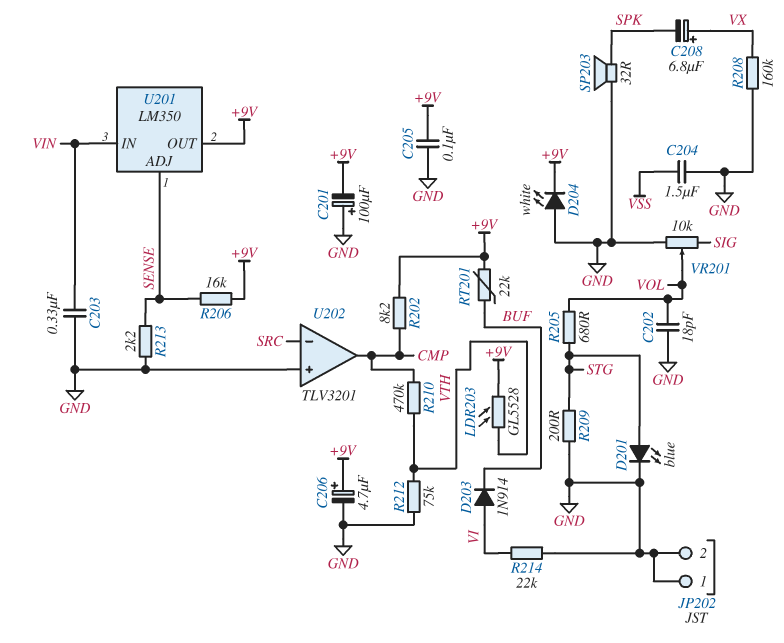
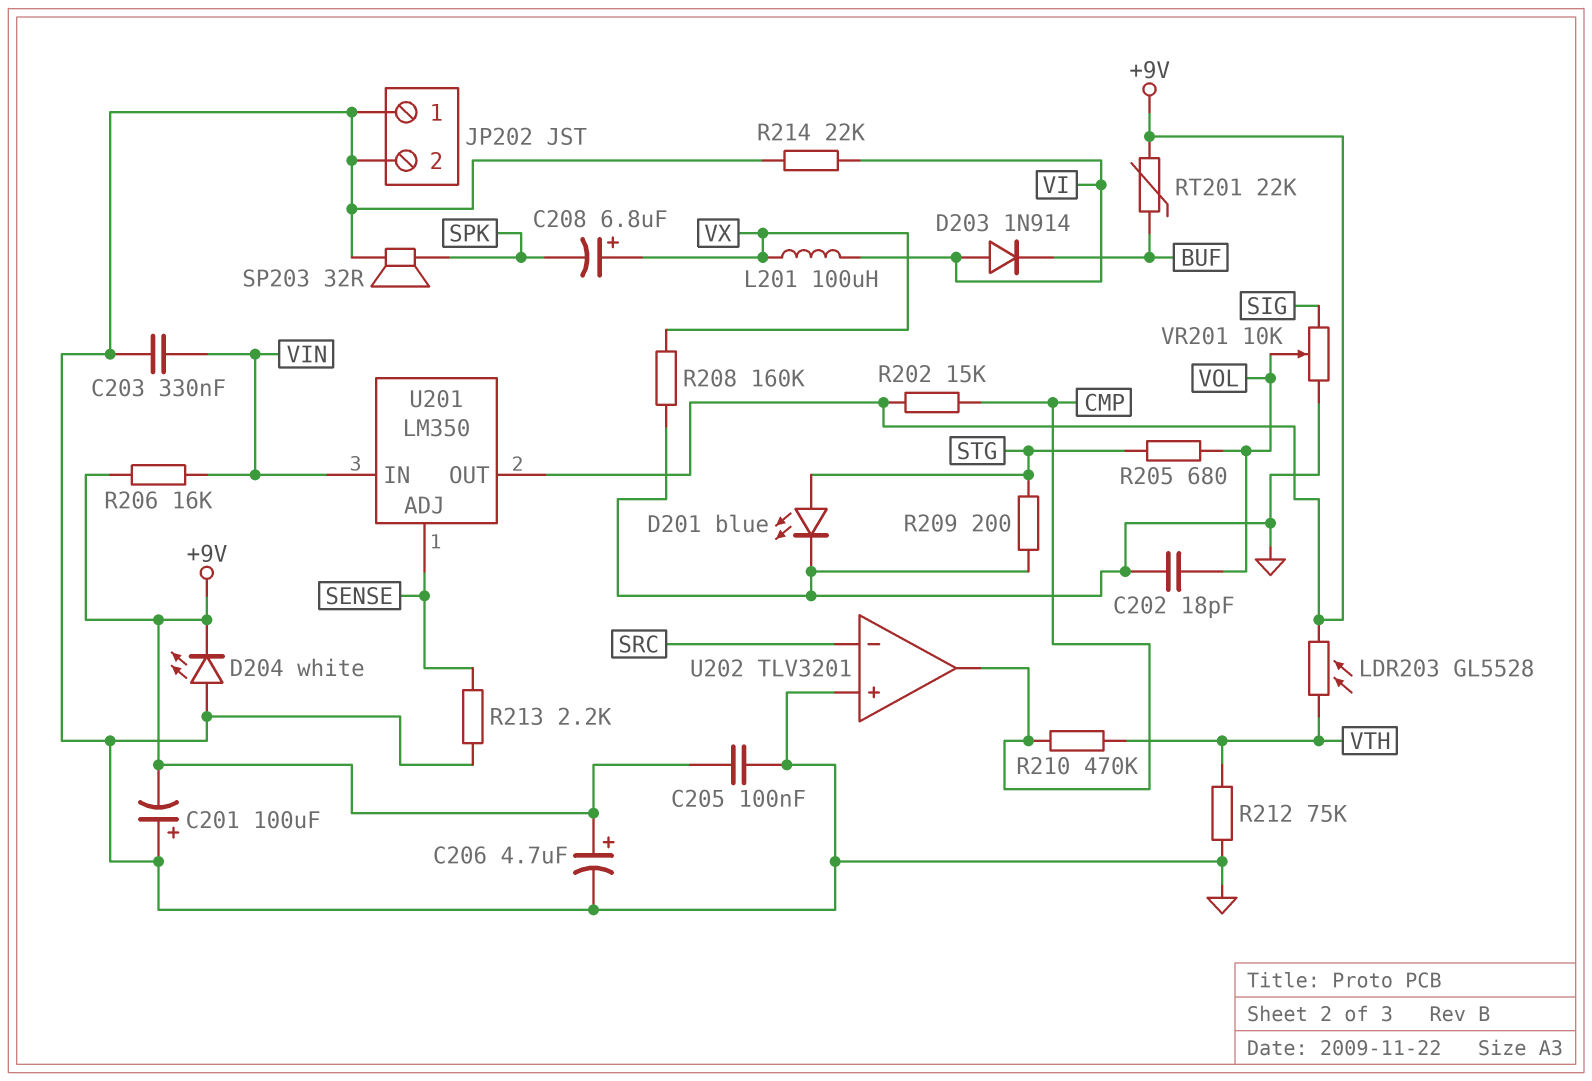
C204: 1.5uF (GND, VSS) -> none
L201: none -> 100uH (VI, VX)
R202: 8.2k (+9V, CMP) -> 15k (+9V, CMP)
R206: 16k (+9V, SENSE) -> 16k (+9V, VIN)

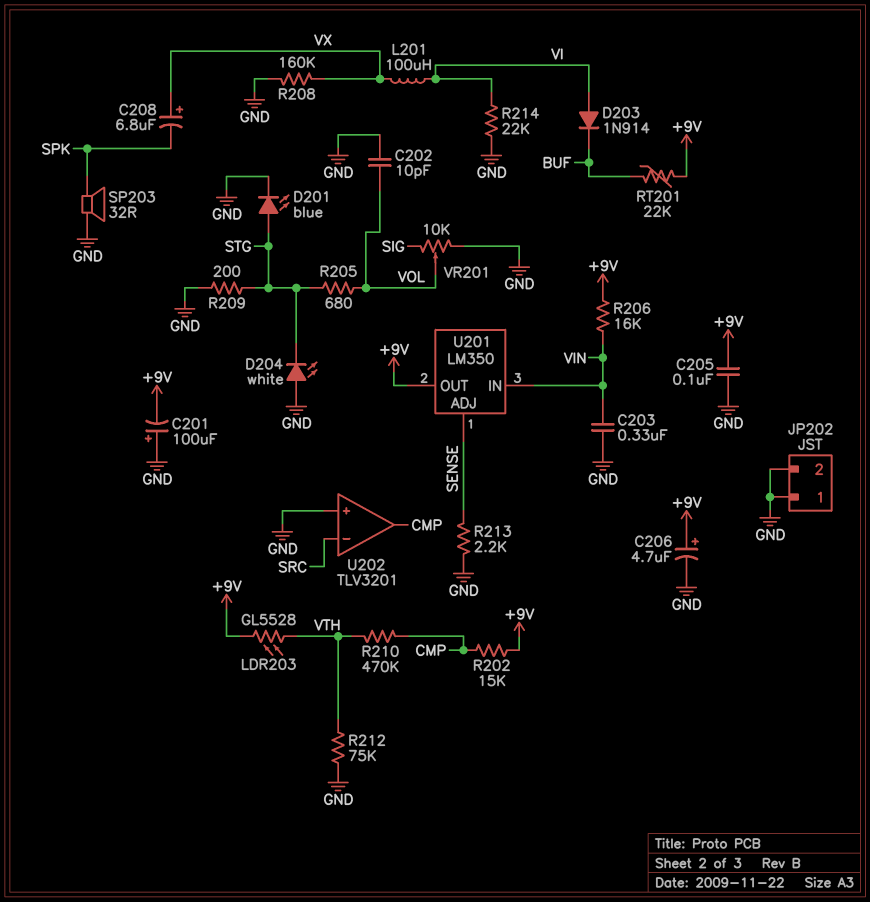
C202: 18pF (GND, VOL) -> 10pF (GND, VOL)
D204: LED white (A GND, K +9V) -> LED white (A GND, K STG)

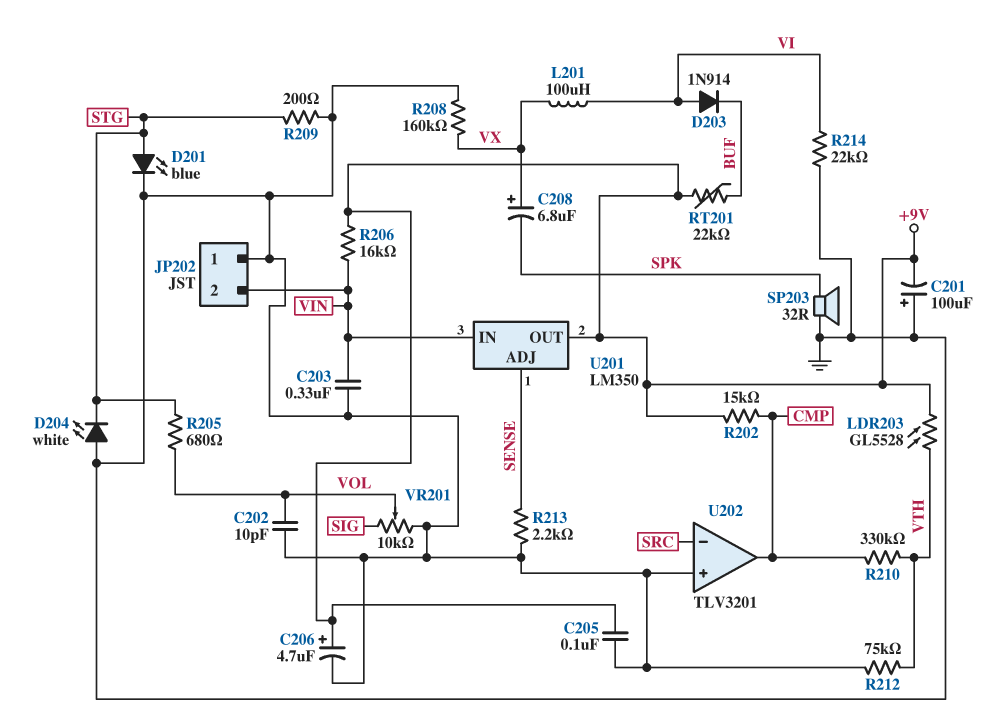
JP202 pin 2: GND -> VIN
R210: 470k (CMP, VTH) -> 330k (CMP, VTH)

